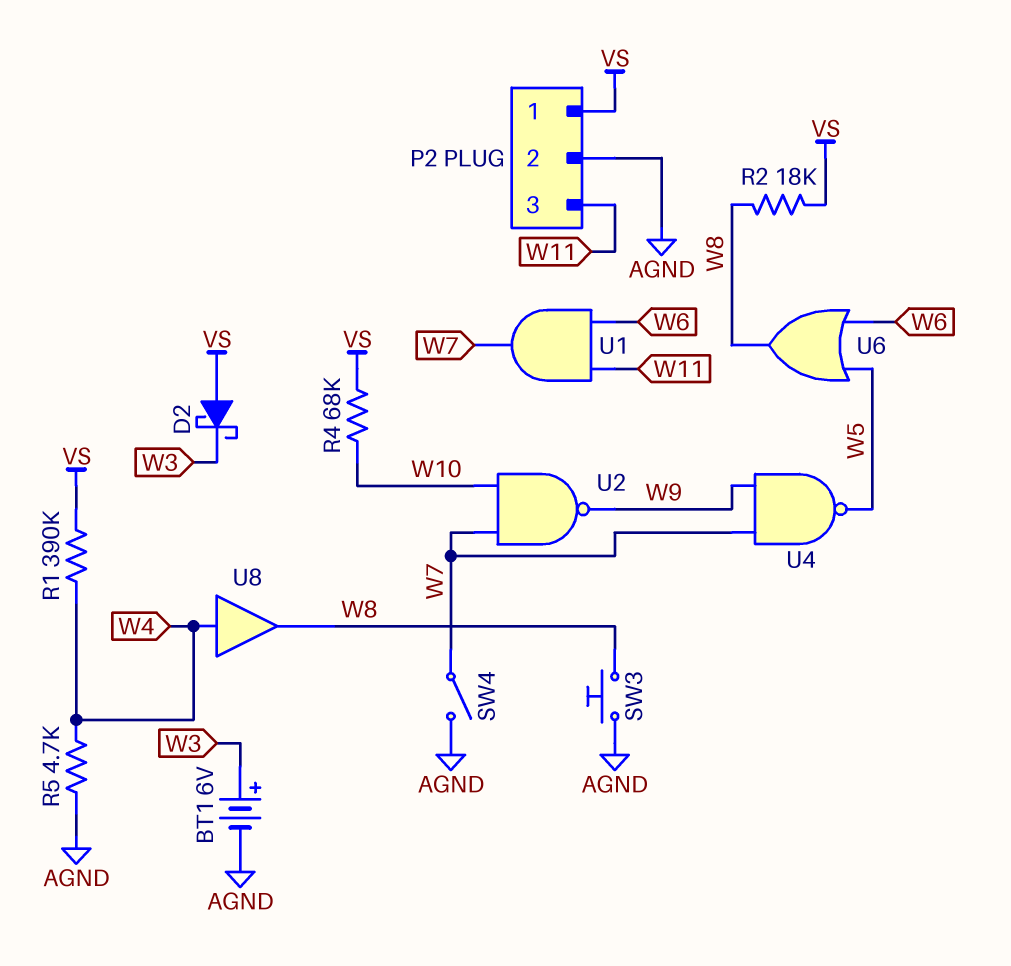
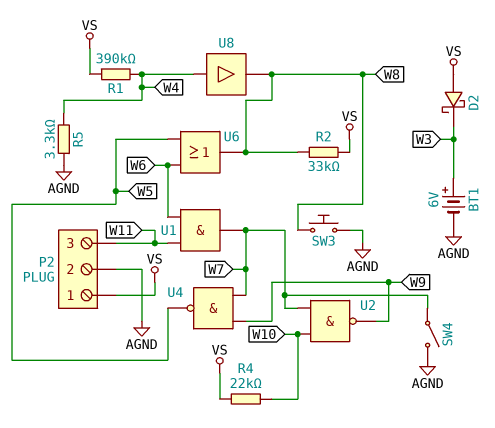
R2: 18k (VS, W8) -> 33k (VS, W8)
R4: 68k (VS, W10) -> 22k (VS, W10)
R5: 4.7k (AGND, W4) -> 3.3k (AGND, W4)

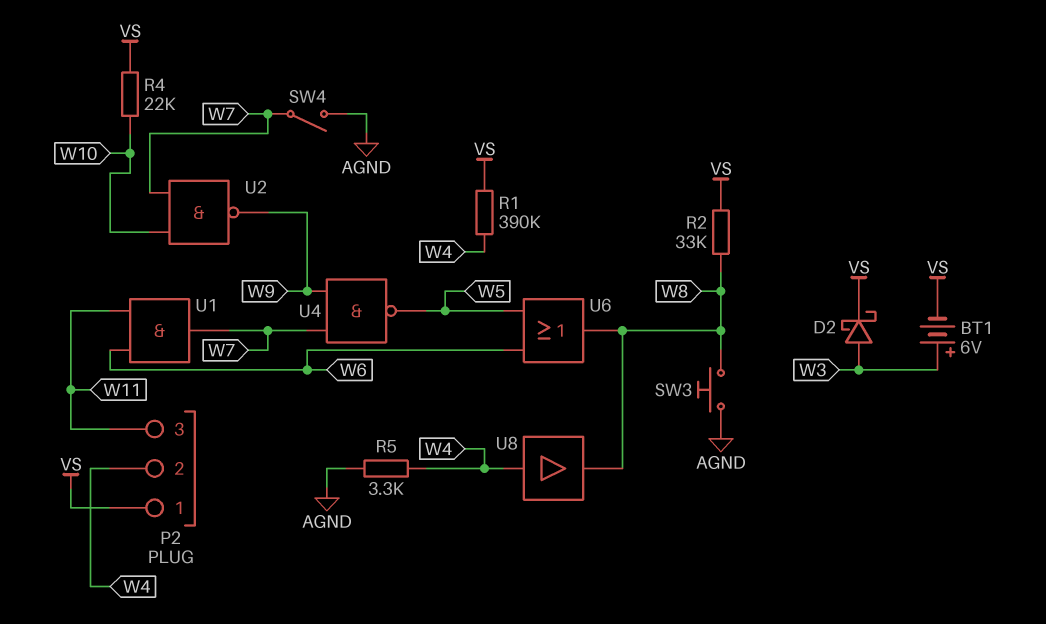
BT1: 6V (plus W3, minus AGND) -> 6V (plus W3, minus VS)
D2: schottky (A VS, K W3) -> schottky (A W3, K VS)
P2 pin 2: AGND -> W4

